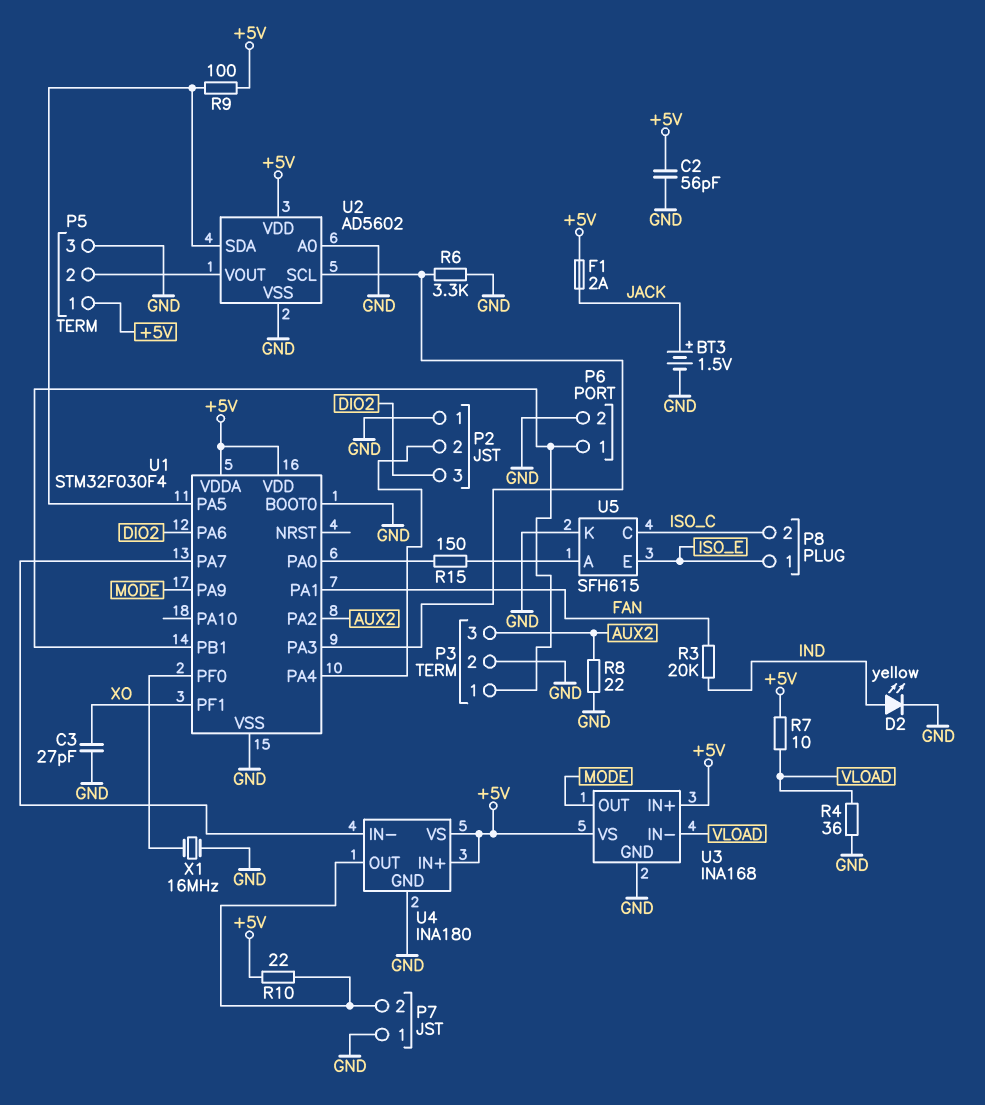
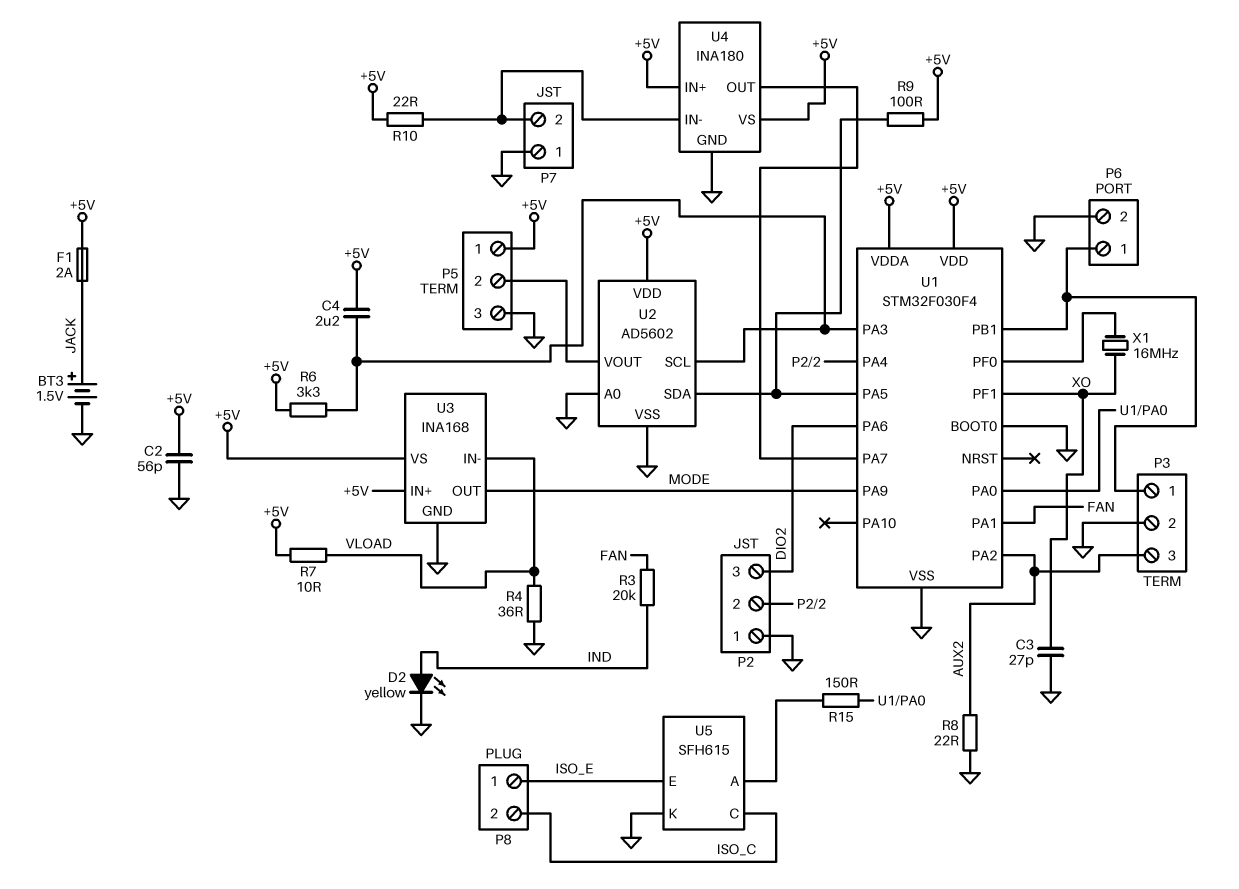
C4: none -> 2.2uF (+5V, U1/PA3)
R6: 3.3k (GND, U1/PA3) -> 3.3k (+5V, U1/PA3)
U4 pin IN-: U1/PA7 -> P7/2
U4 pin OUT: P7/2 -> U1/PA7
X1: 16MHz (GND, U1/PF0) -> 16MHz (U1/PF0, XO)

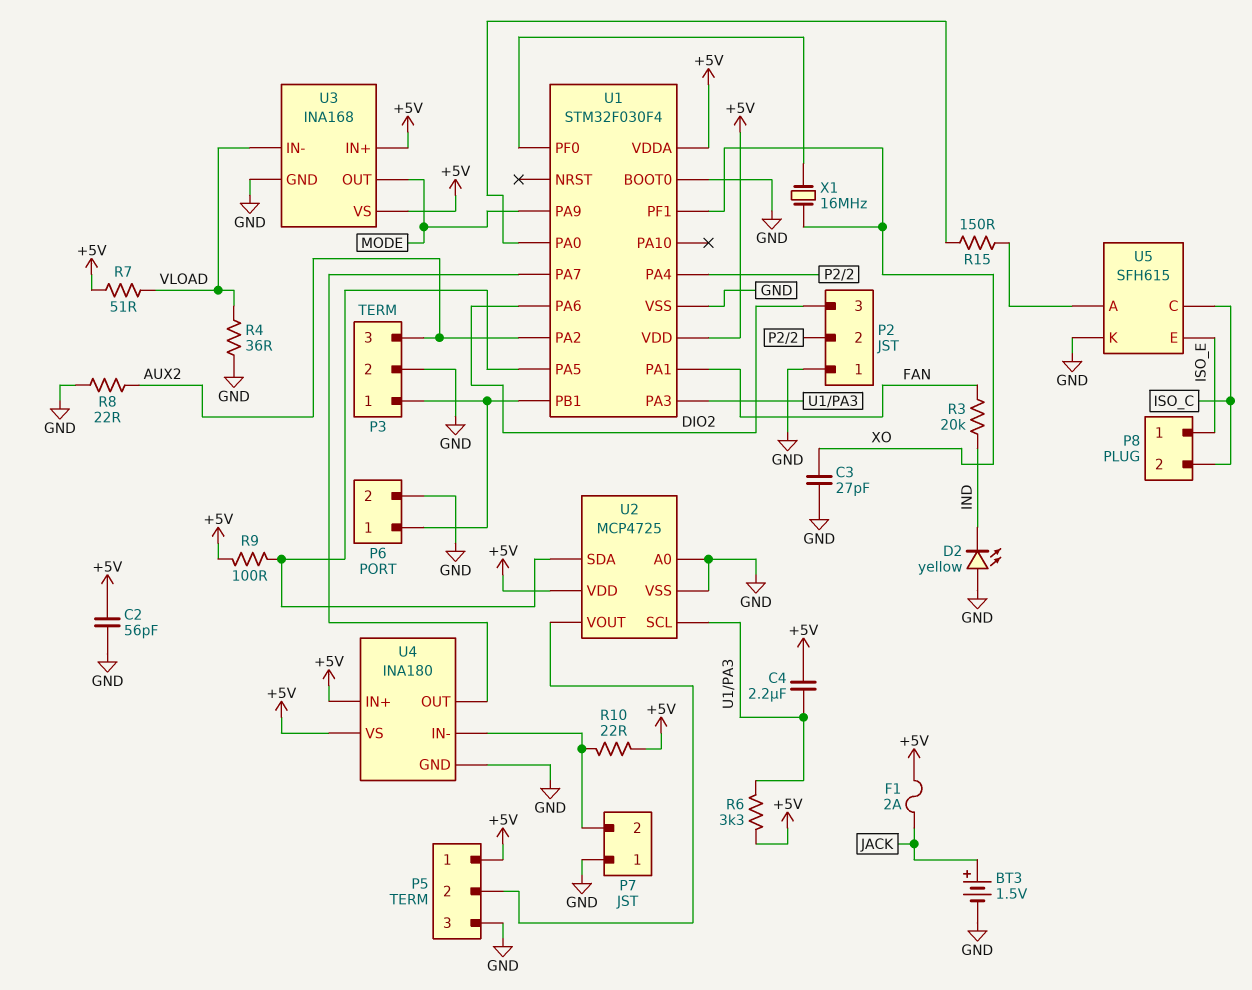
D2: LED yellow (A IND, K GND) -> LED yellow (A GND, K IND)
R7: 10 (+5V, VLOAD) -> 51 (+5V, VLOAD)
U2: AD5602 -> MCP4725

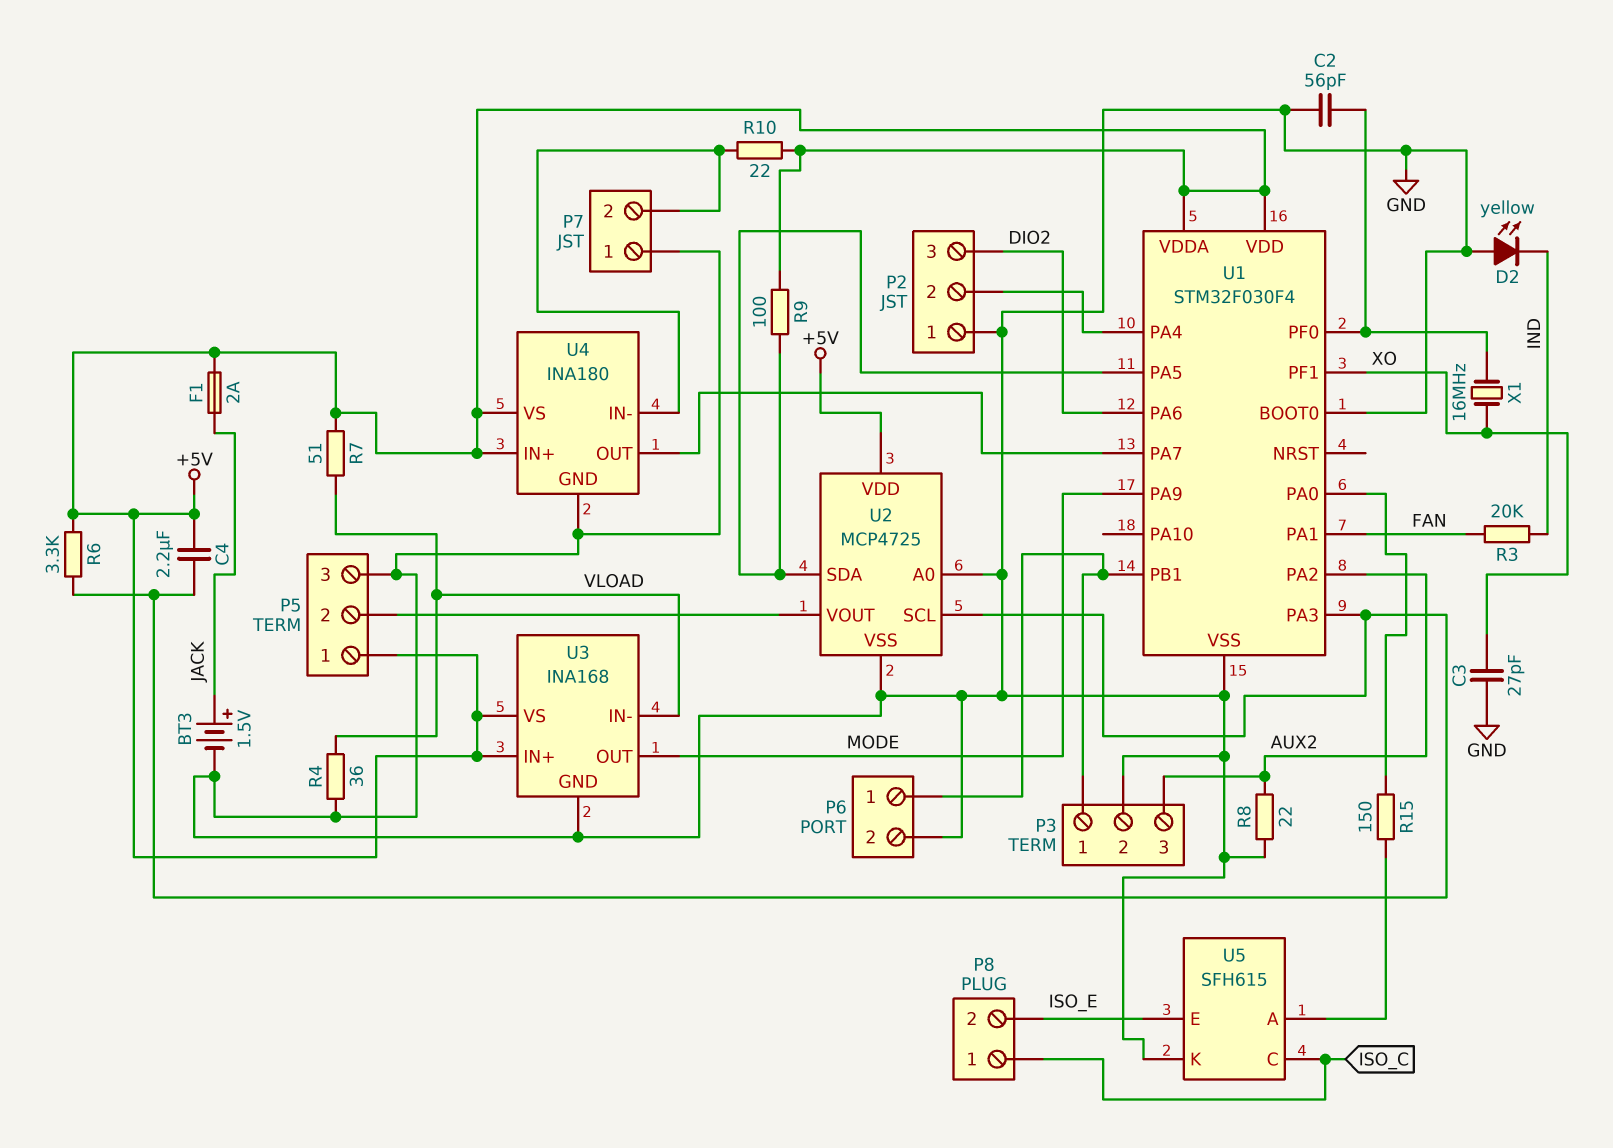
C2: 56pF (+5V, GND) -> 56pF (GND, U1/PF0)
P8 pin 1: ISO_E -> ISO_C
P8 pin 2: ISO_C -> ISO_E

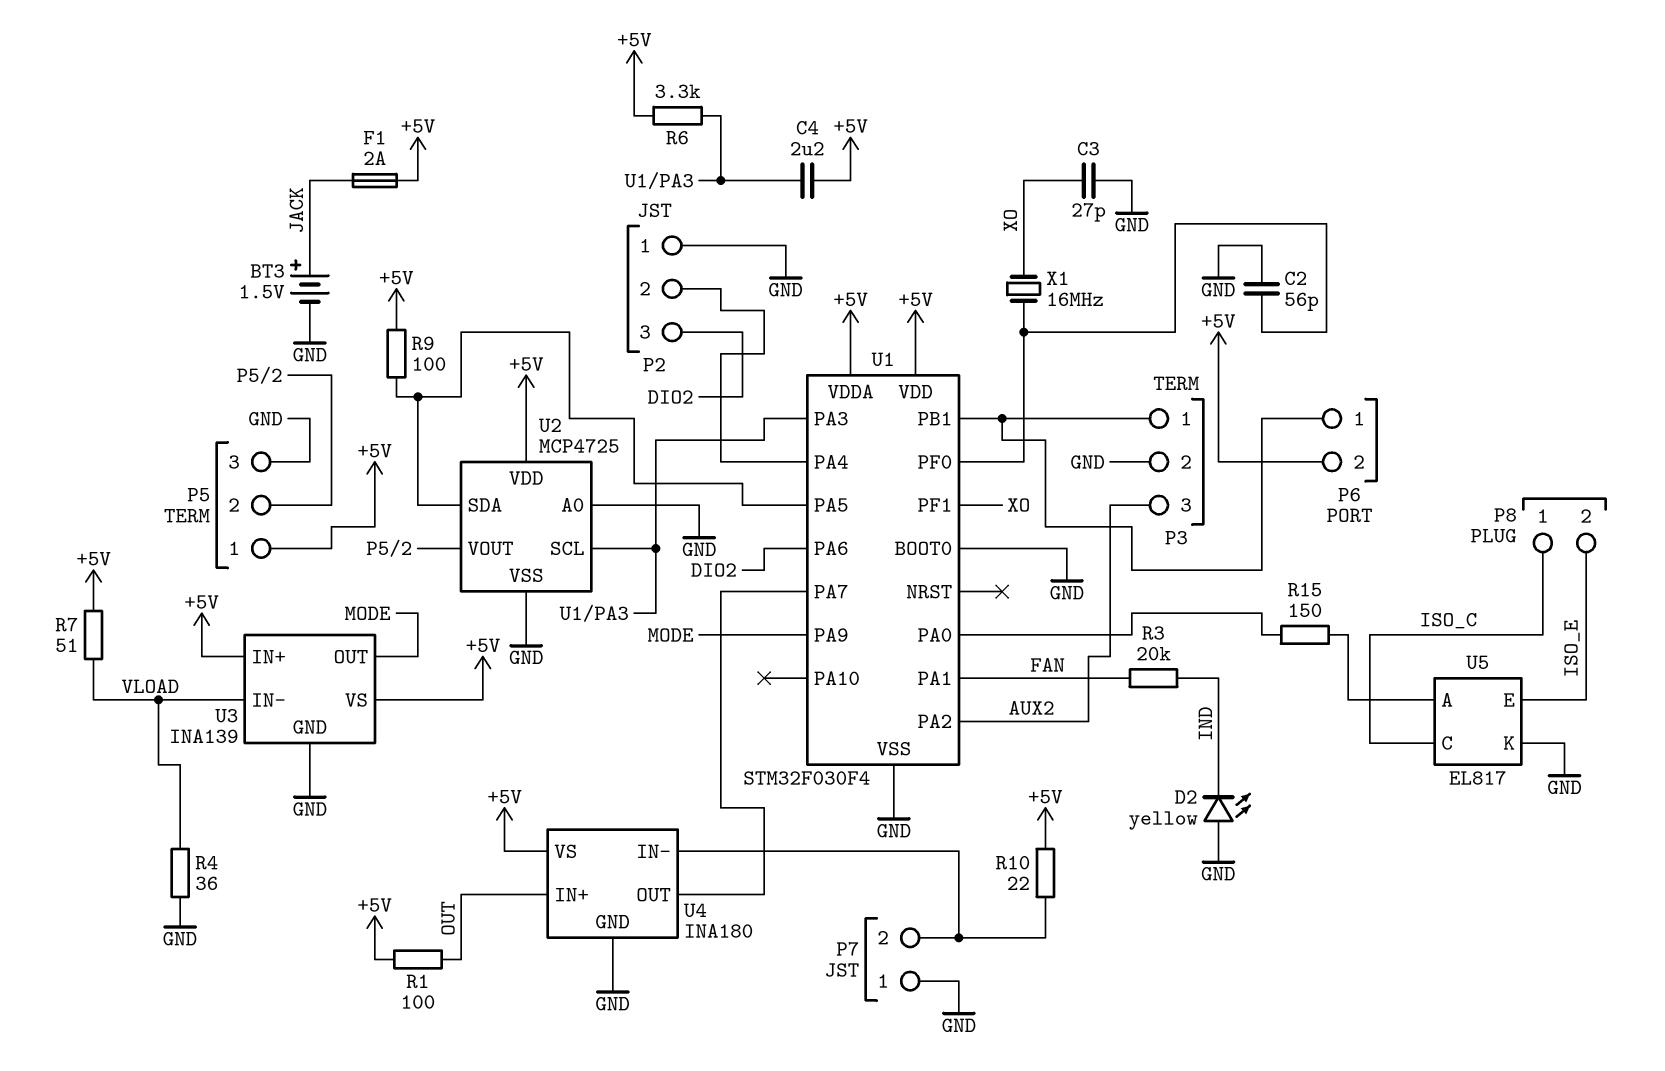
P6 pin 2: GND -> +5V
R1: none -> 100 (+5V, OUT)
R8: 22 (AUX2, GND) -> none
U3: INA168 -> INA139
U4 pin IN+: +5V -> OUT
U5: SFH615 -> EL817

